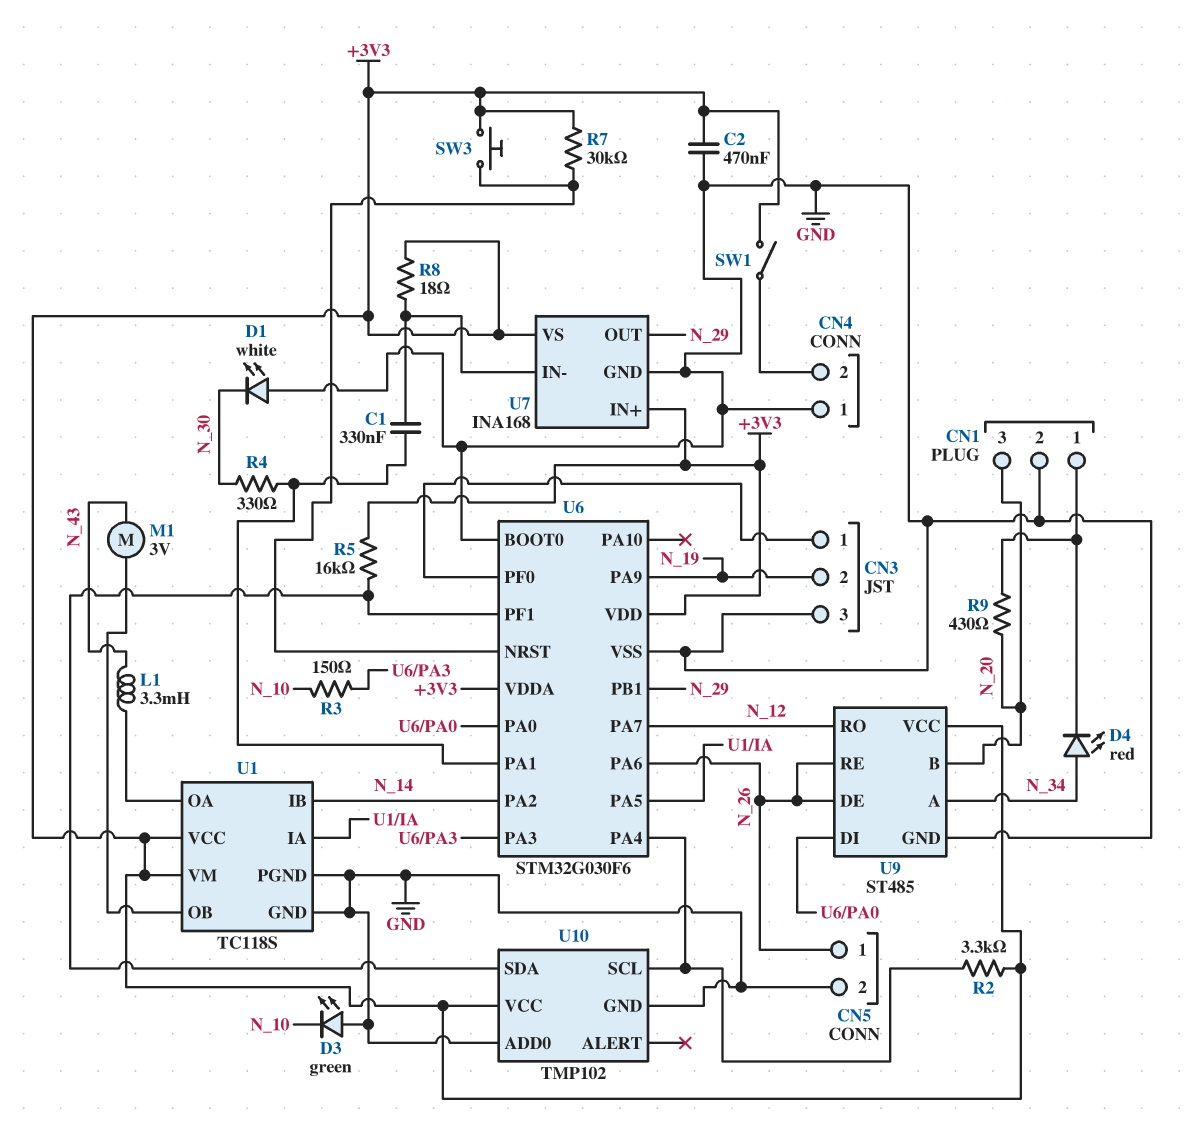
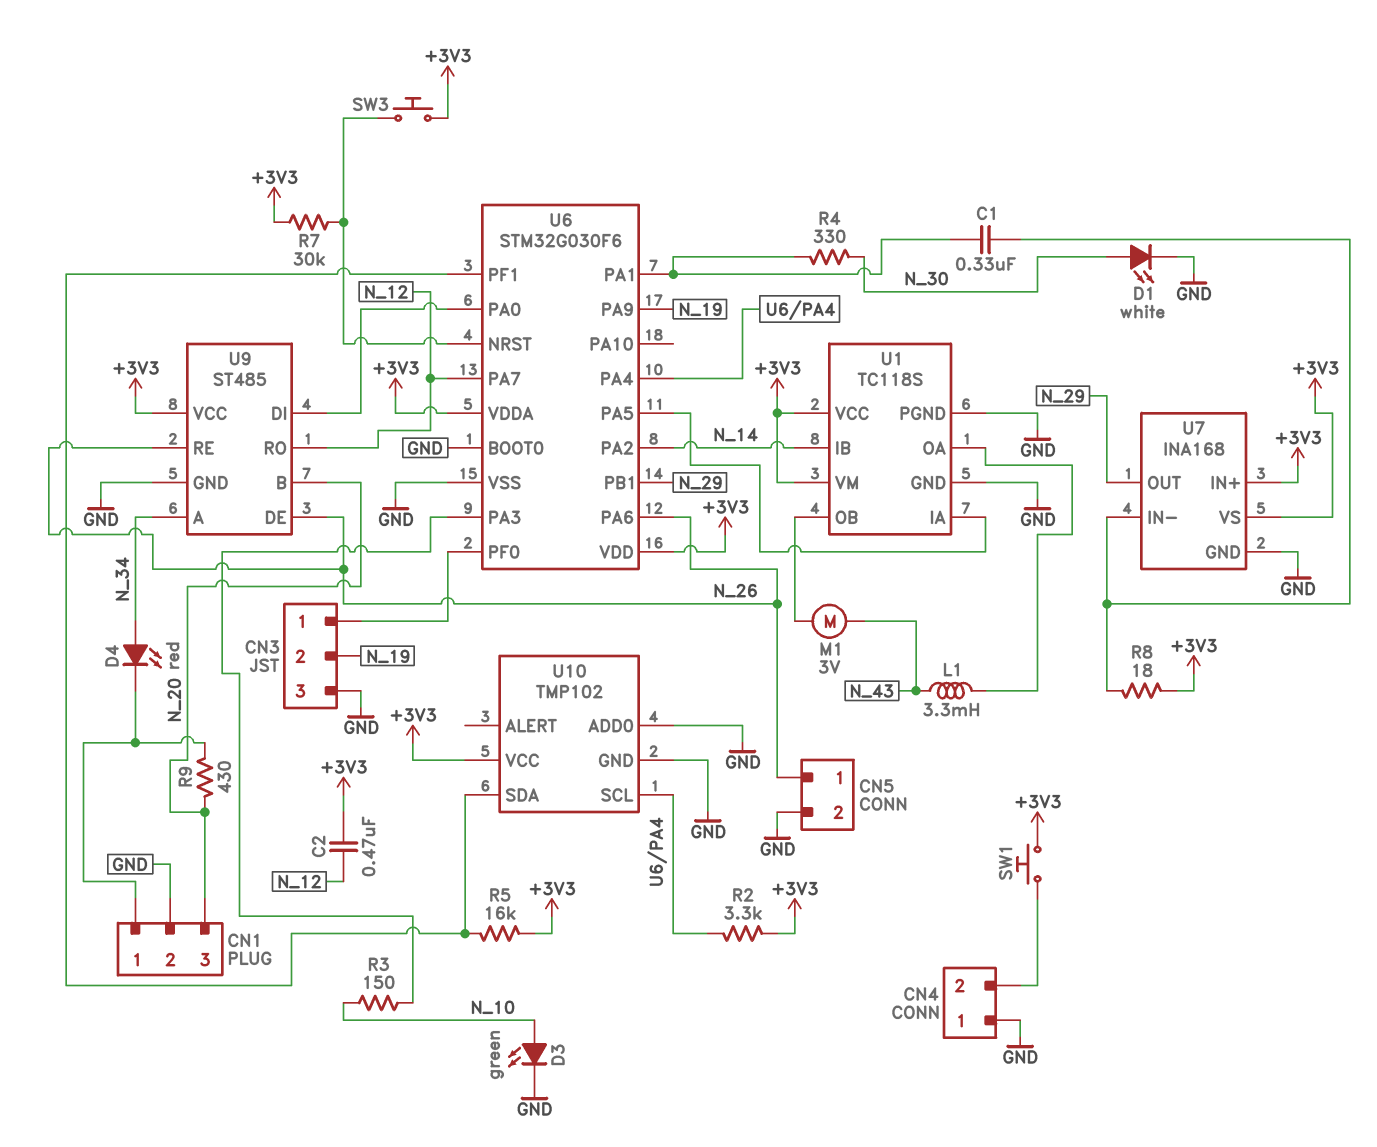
C2: 470nF (+3V3, GND) -> 470nF (+3V3, N_12)
D1: LED white (A GND, K N_30) -> LED white (A N_30, K GND)
D3: LED green (A GND, K N_10) -> LED green (A N_10, K GND)
SW1: switch (+3V3, CN4/2) -> button (+3V3, CN4/2)

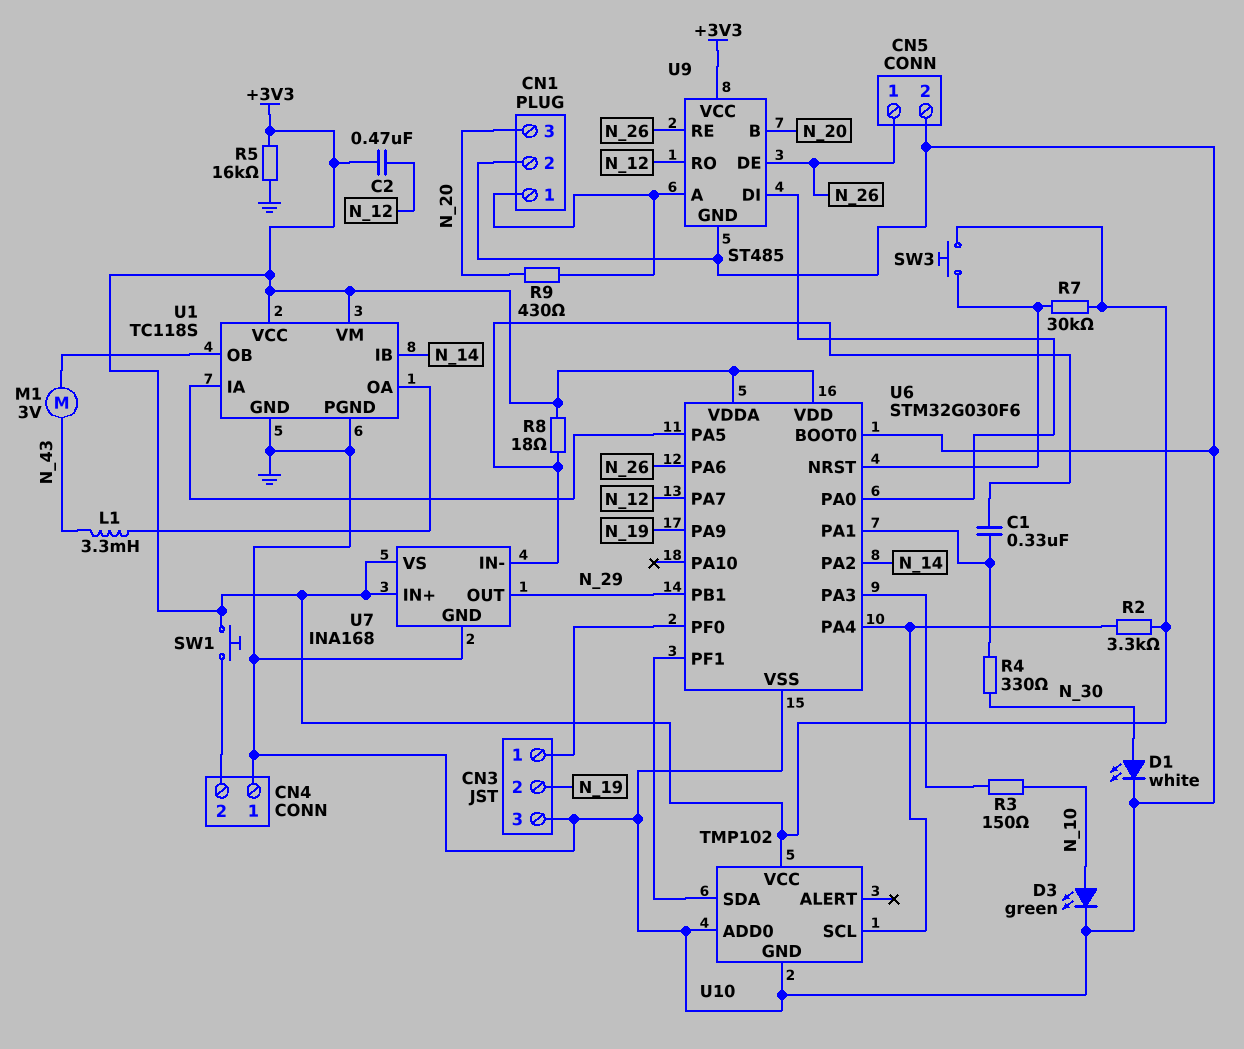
D4: LED red (A N_34, K CN1/1) -> none
R5: 16k (+3V3, U6/PF1) -> 16k (+3V3, GND)
U9 pin A: N_34 -> CN1/1

